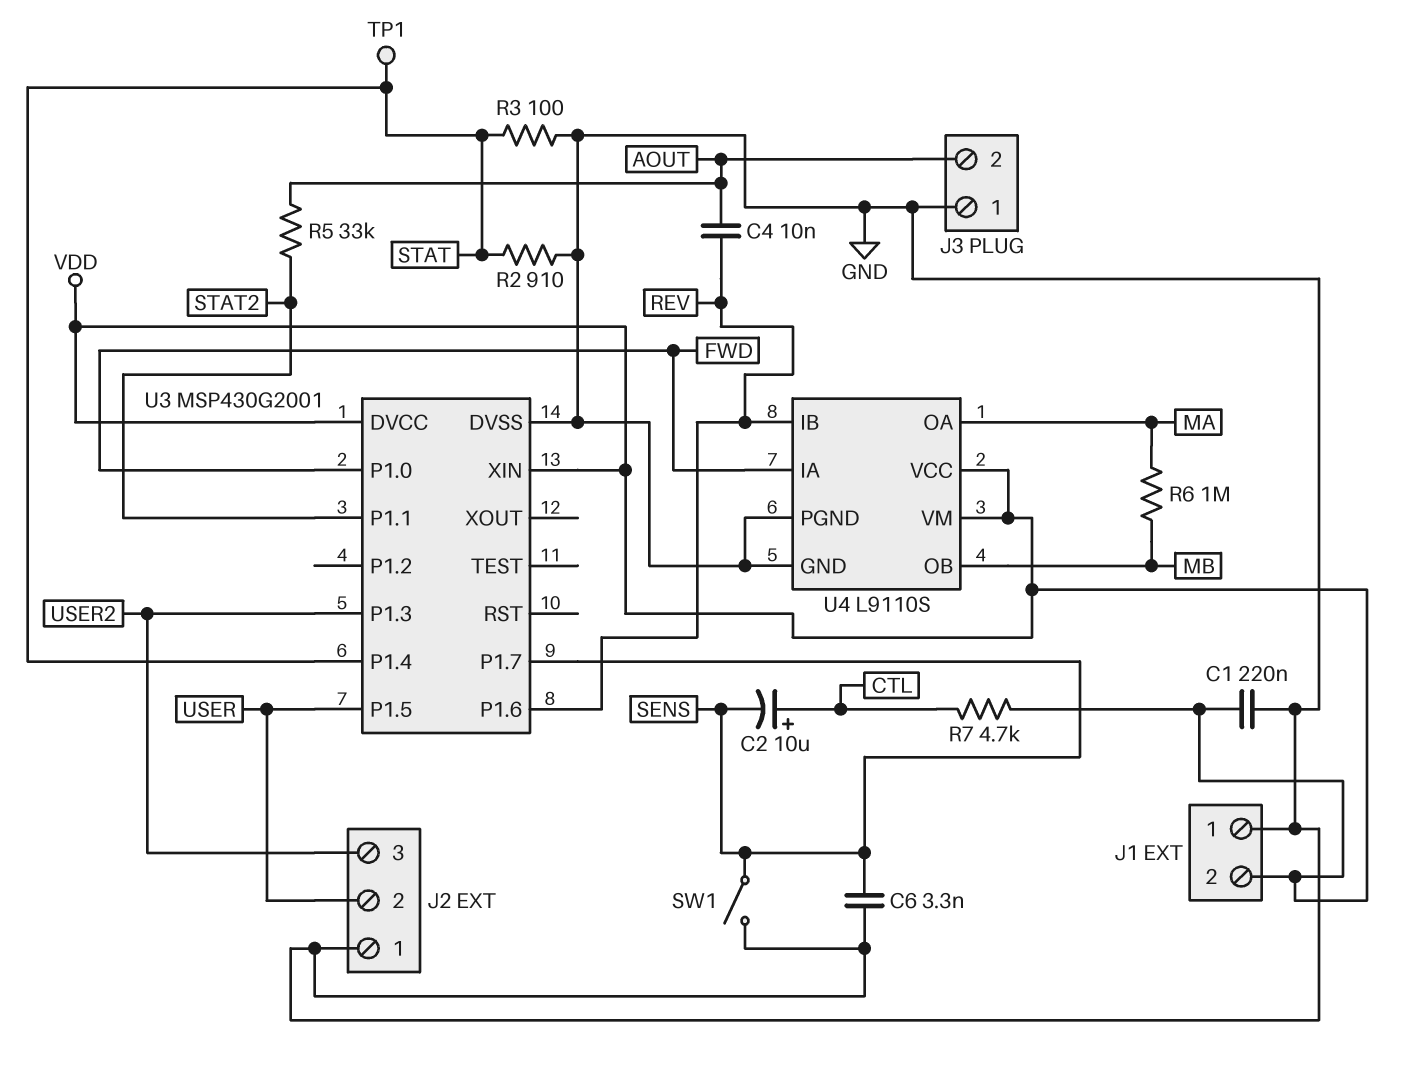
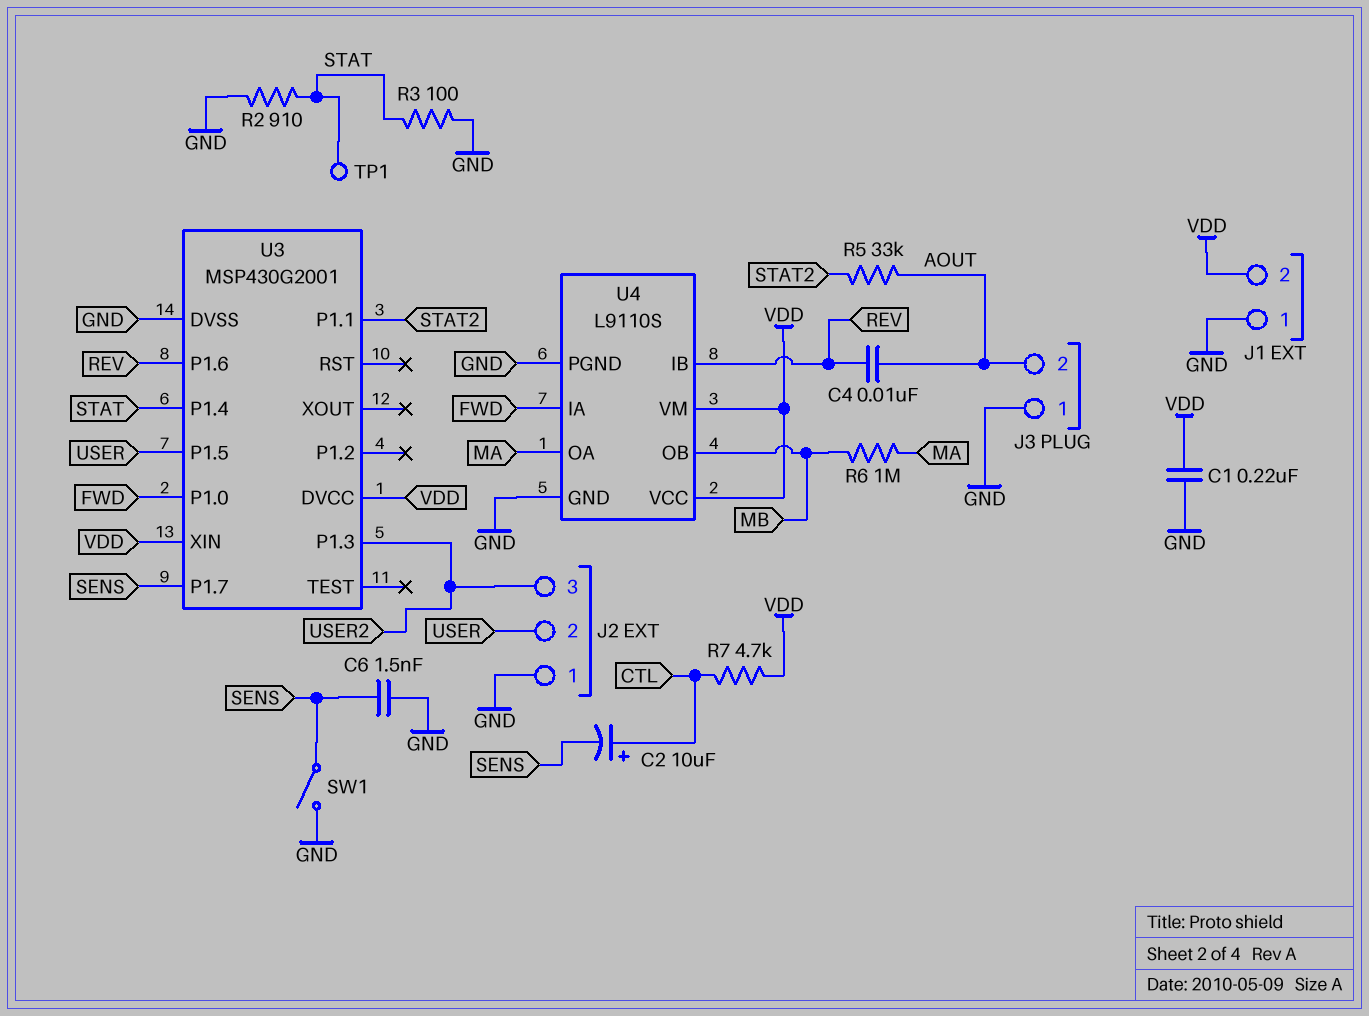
C6: 3.3nF (GND, SENS) -> 1.5nF (GND, SENS)

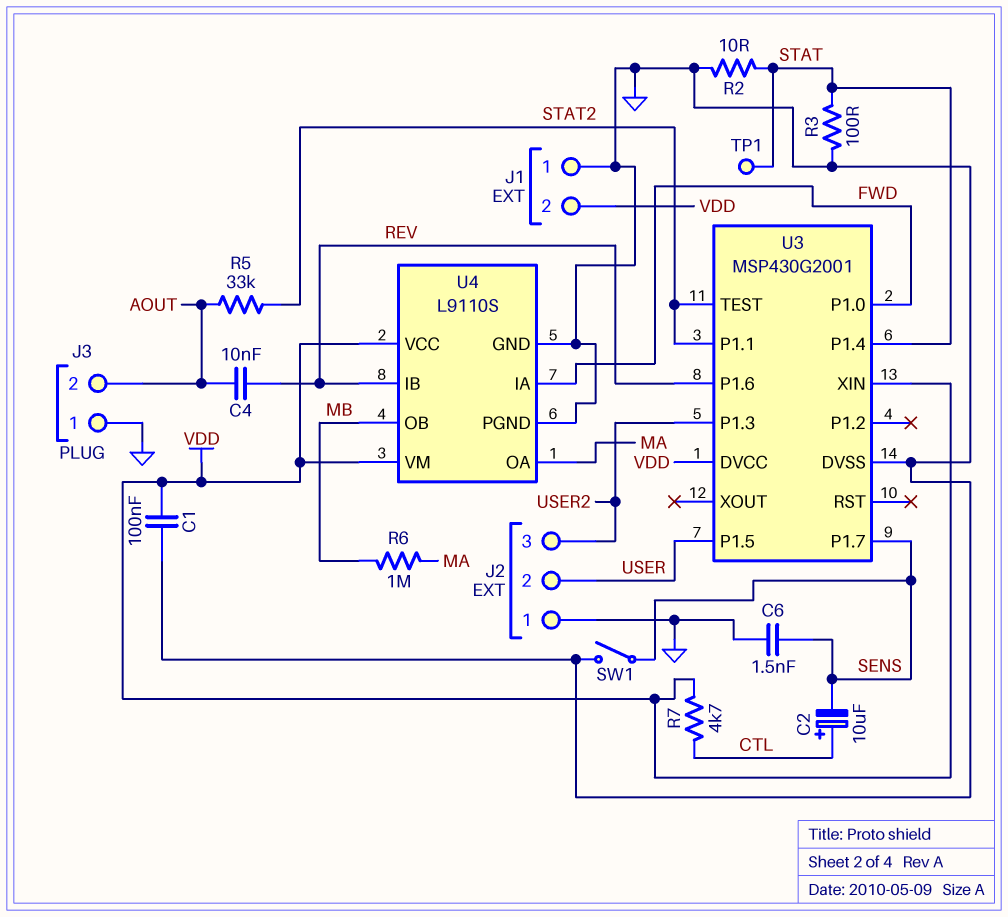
C1: 220nF (GND, VDD) -> 100nF (GND, VDD)
R2: 910 (GND, STAT) -> 10 (GND, STAT)
U3 pin TEST: none -> STAT2

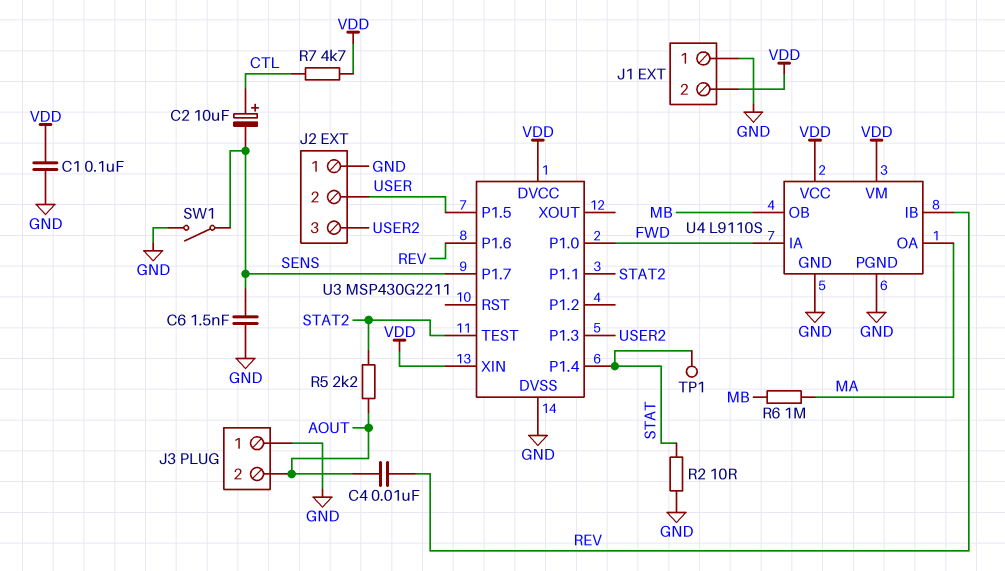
R3: 100 (GND, STAT) -> none
R5: 33k (AOUT, STAT2) -> 2.2k (AOUT, STAT2)
U3: MSP430G2001 -> MSP430G2211

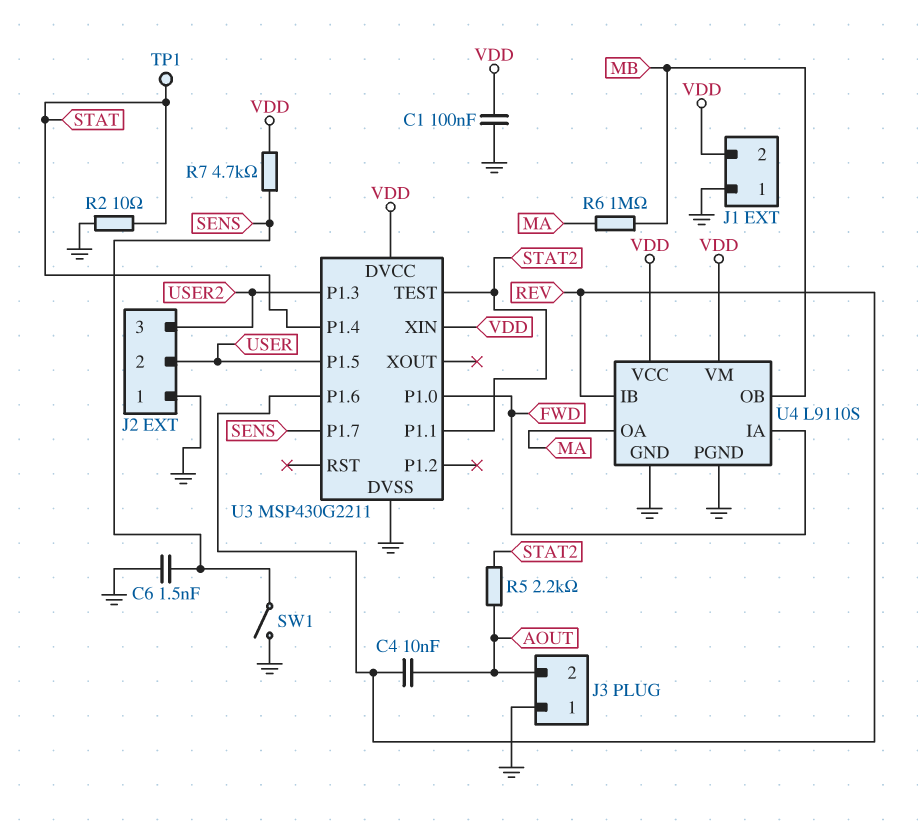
C2: 10uF (plus CTL, minus SENS) -> none
R7: 4.7k (CTL, VDD) -> 4.7k (SENS, VDD)

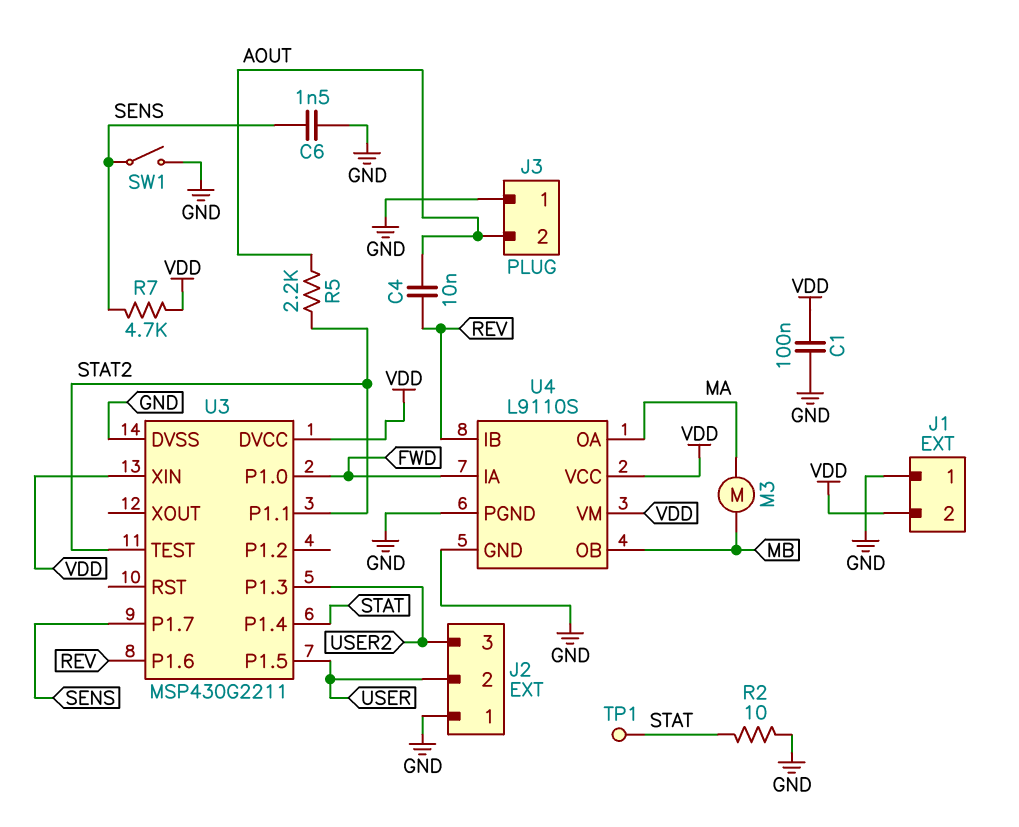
M3: none -> motor (MA, MB)
R6: 1M (MA, MB) -> none

